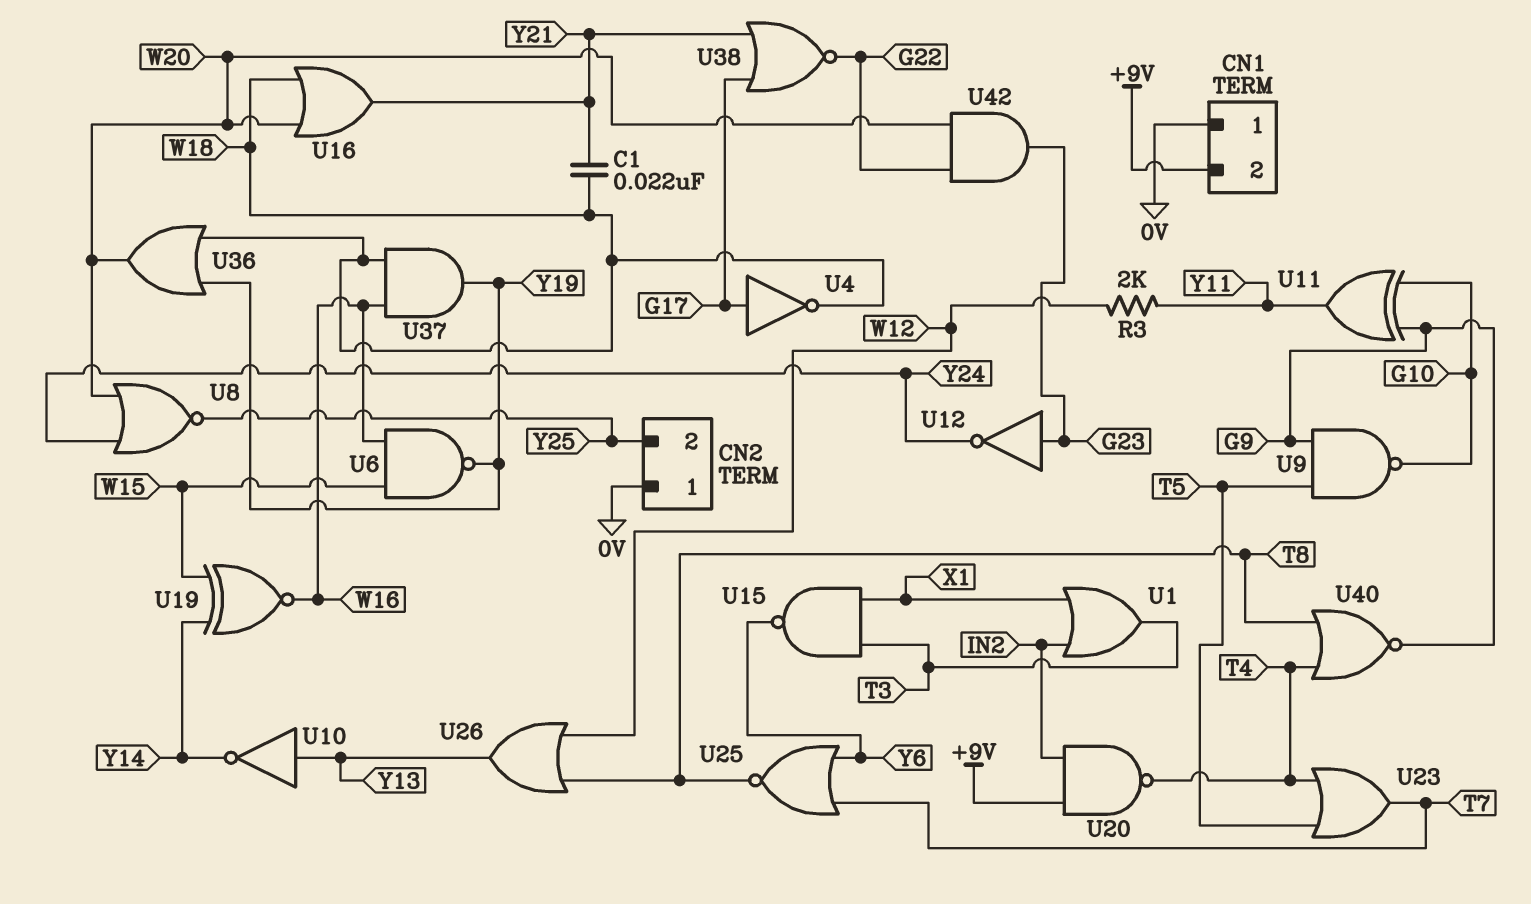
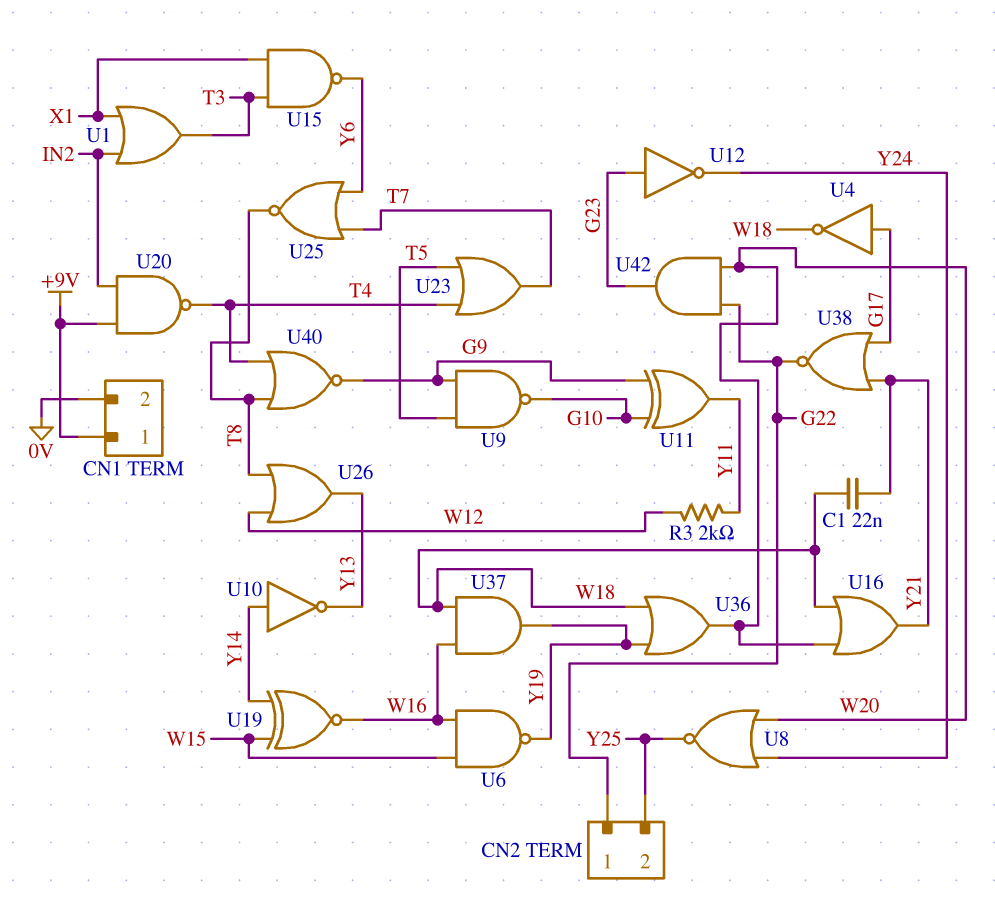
CN1 pin 1: 0V -> +9V
CN1 pin 2: +9V -> 0V
CN2 pin 1: 0V -> G22
U10: NOT (in Y13, out Y14) -> NOT (in Y14, out Y13)

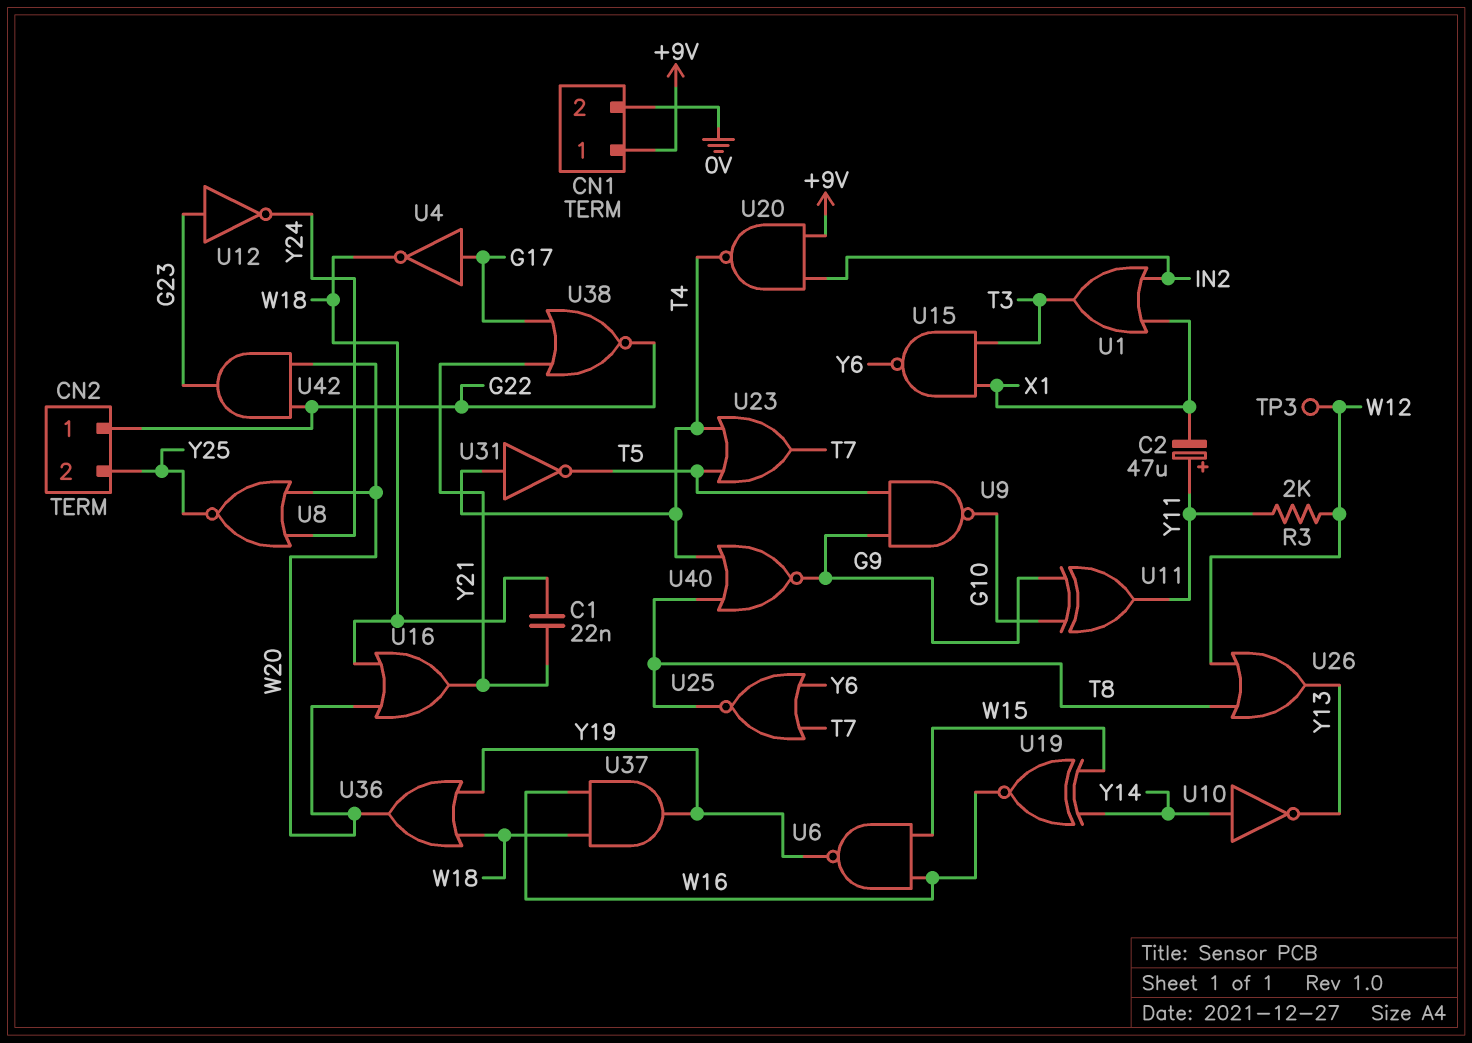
C2: none -> 47uF (plus Y11, minus X1)
TP3: none -> test point (W12)
U31: none -> NOT (in T4, out T5)

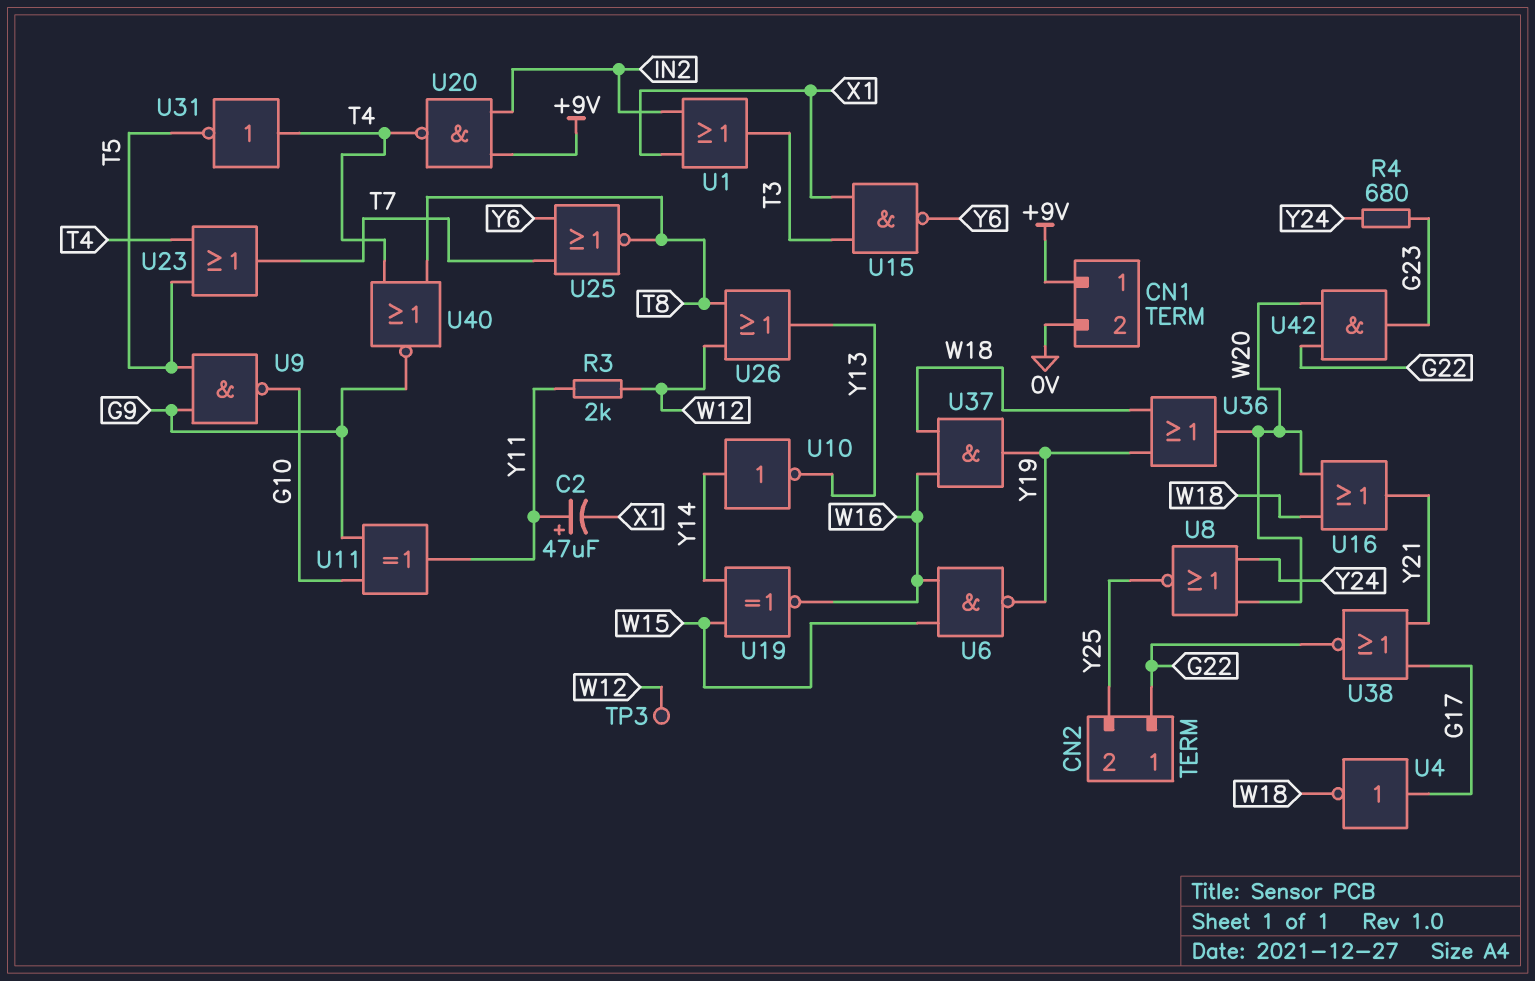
C1: 22nF (W18, Y21) -> none
R4: none -> 680 (G23, Y24)
U12: NOT (in G23, out Y24) -> none

